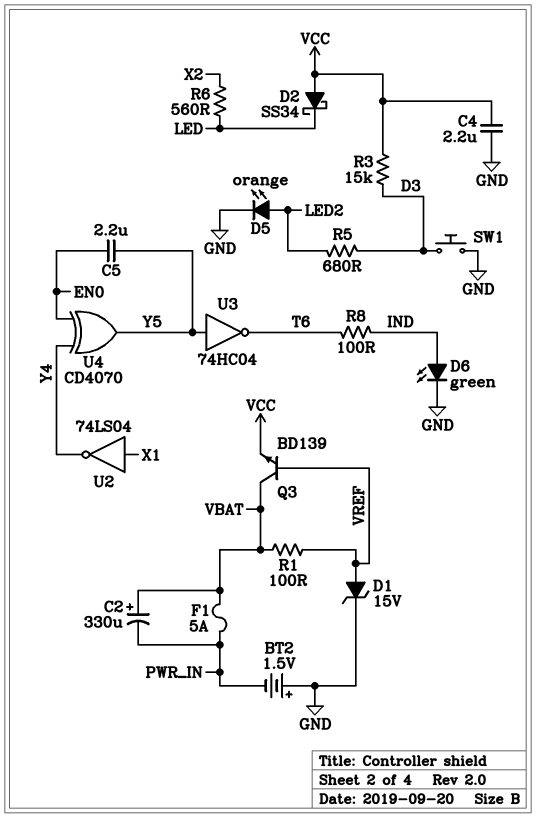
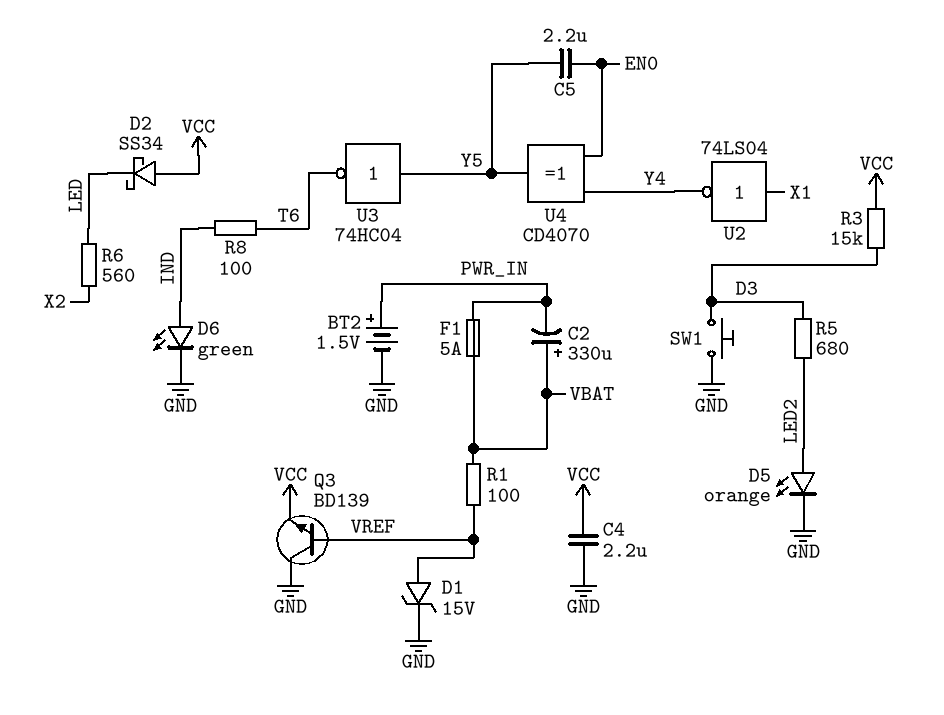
BT2: 1.5V (plus GND, minus PWR_IN) -> 1.5V (plus PWR_IN, minus GND)
Q3: NPN BD139 (B VREF, C VBAT, E VCC) -> NPN BD139 (B VREF, C GND, E VCC)

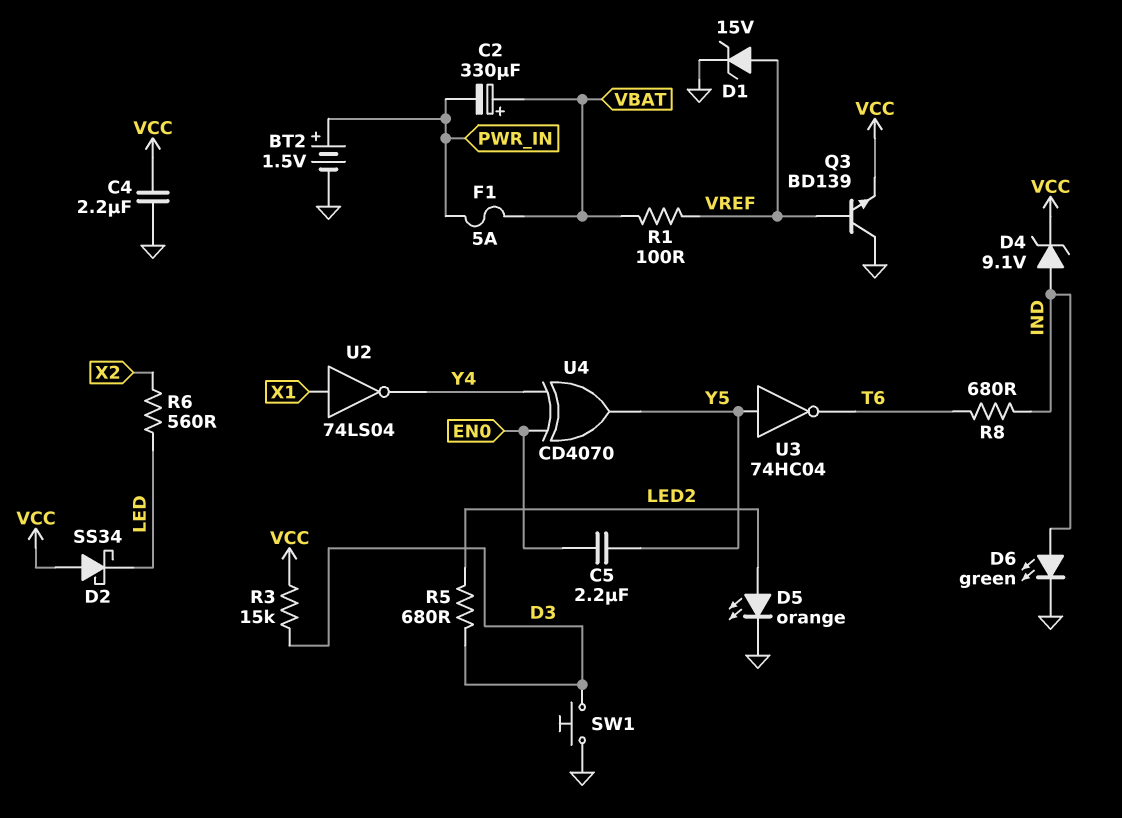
D4: none -> zener 9.1V (A IND, K VCC)
R8: 100 (IND, T6) -> 680 (IND, T6)

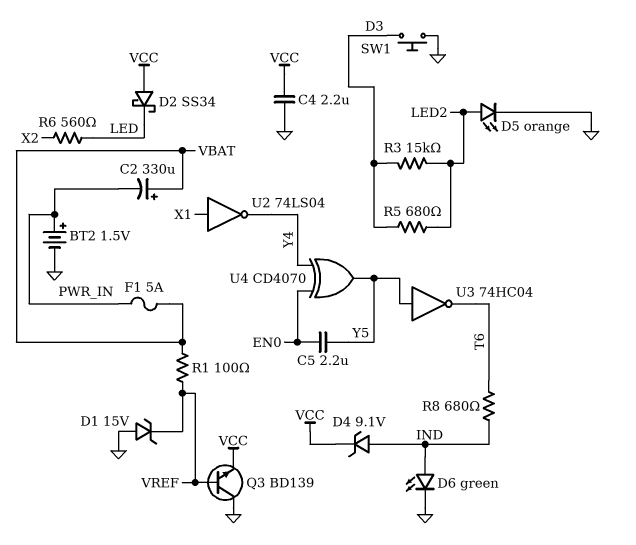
D1: zener 15V (A VREF, K GND) -> zener 15V (A GND, K VREF)
R3: 15k (D3, VCC) -> 15k (D3, LED2)

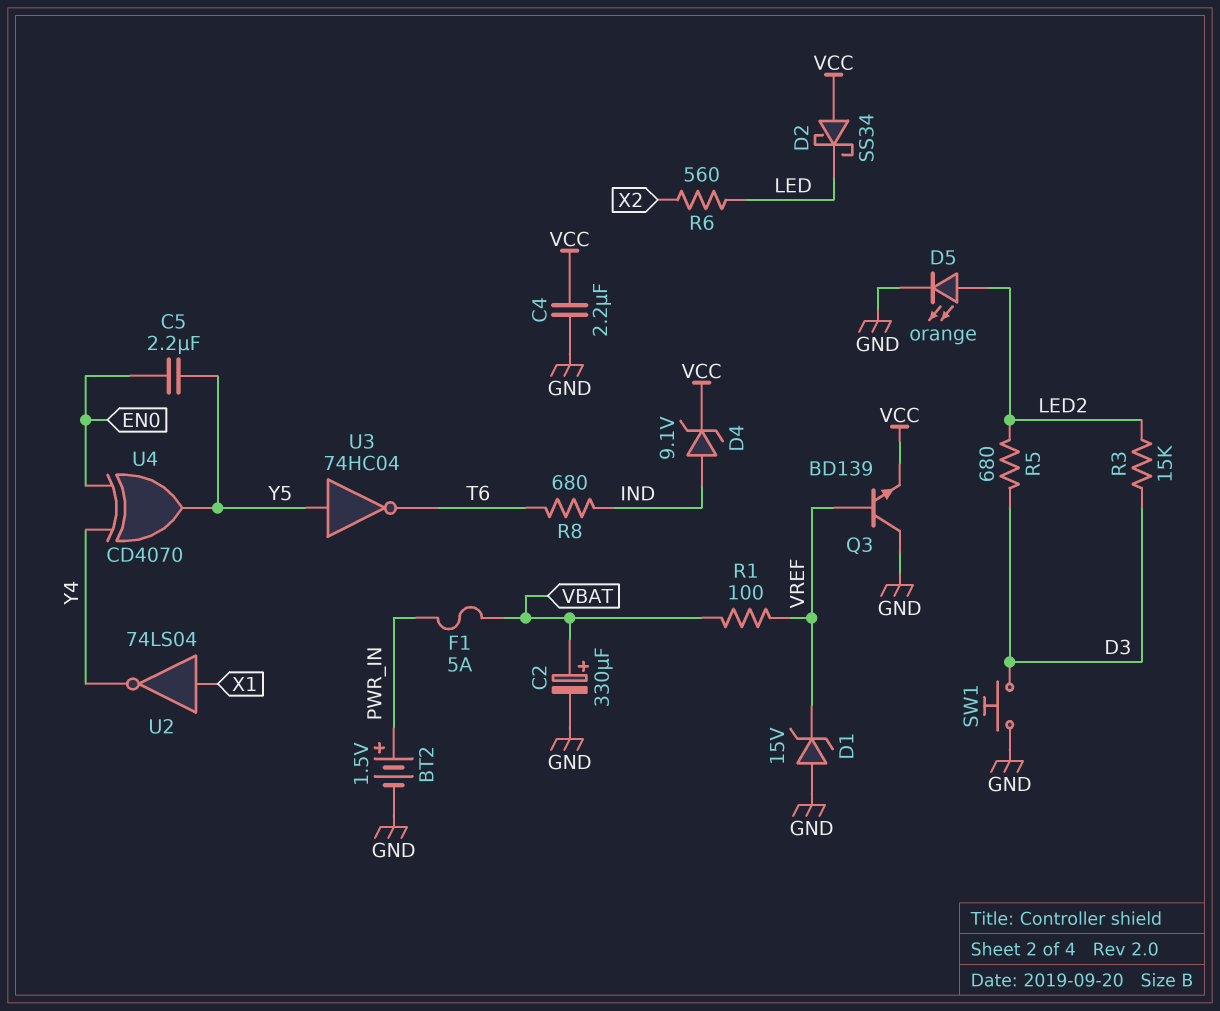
C2: 330uF (plus VBAT, minus PWR_IN) -> 330uF (plus VBAT, minus GND)
D6: LED green (A IND, K GND) -> none

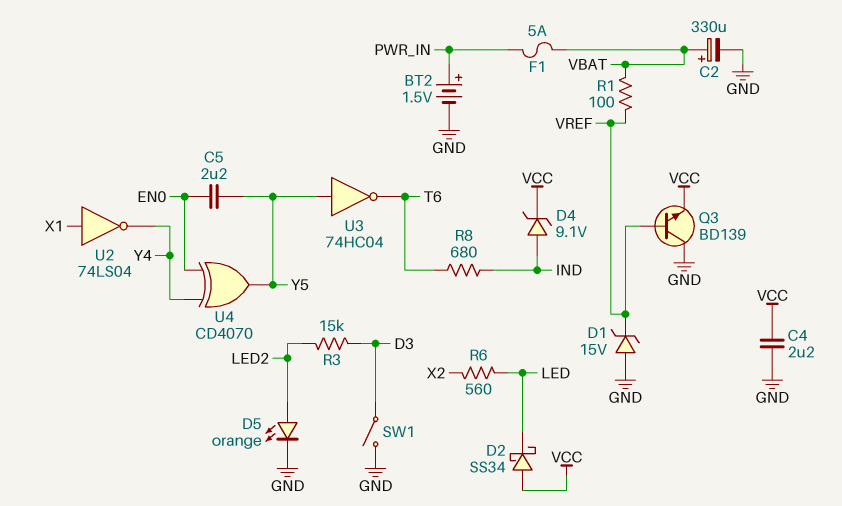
R5: 680 (D3, LED2) -> none
SW1: button (D3, GND) -> switch (D3, GND)

